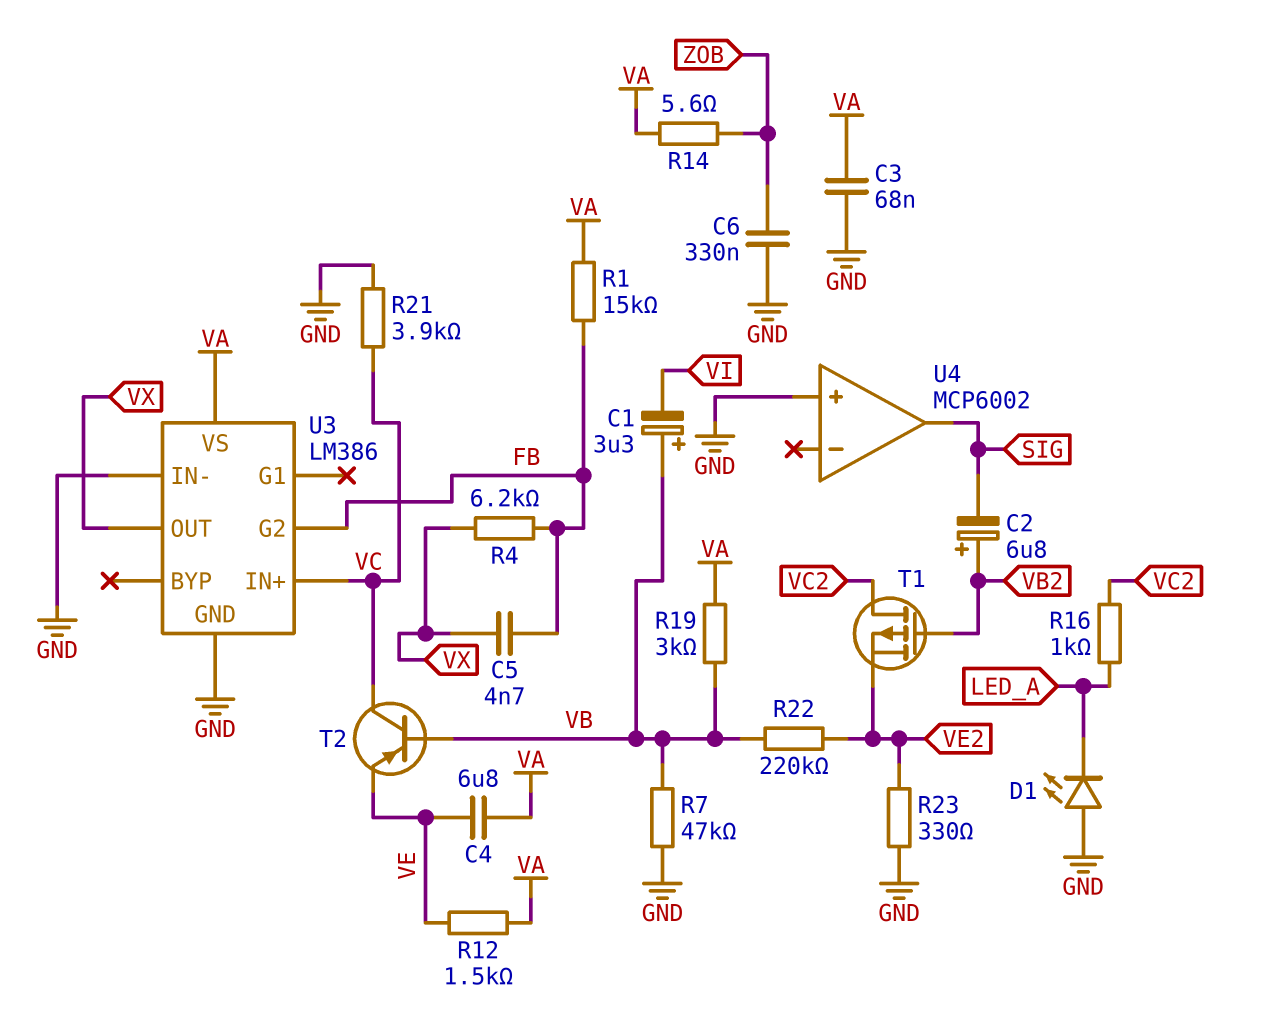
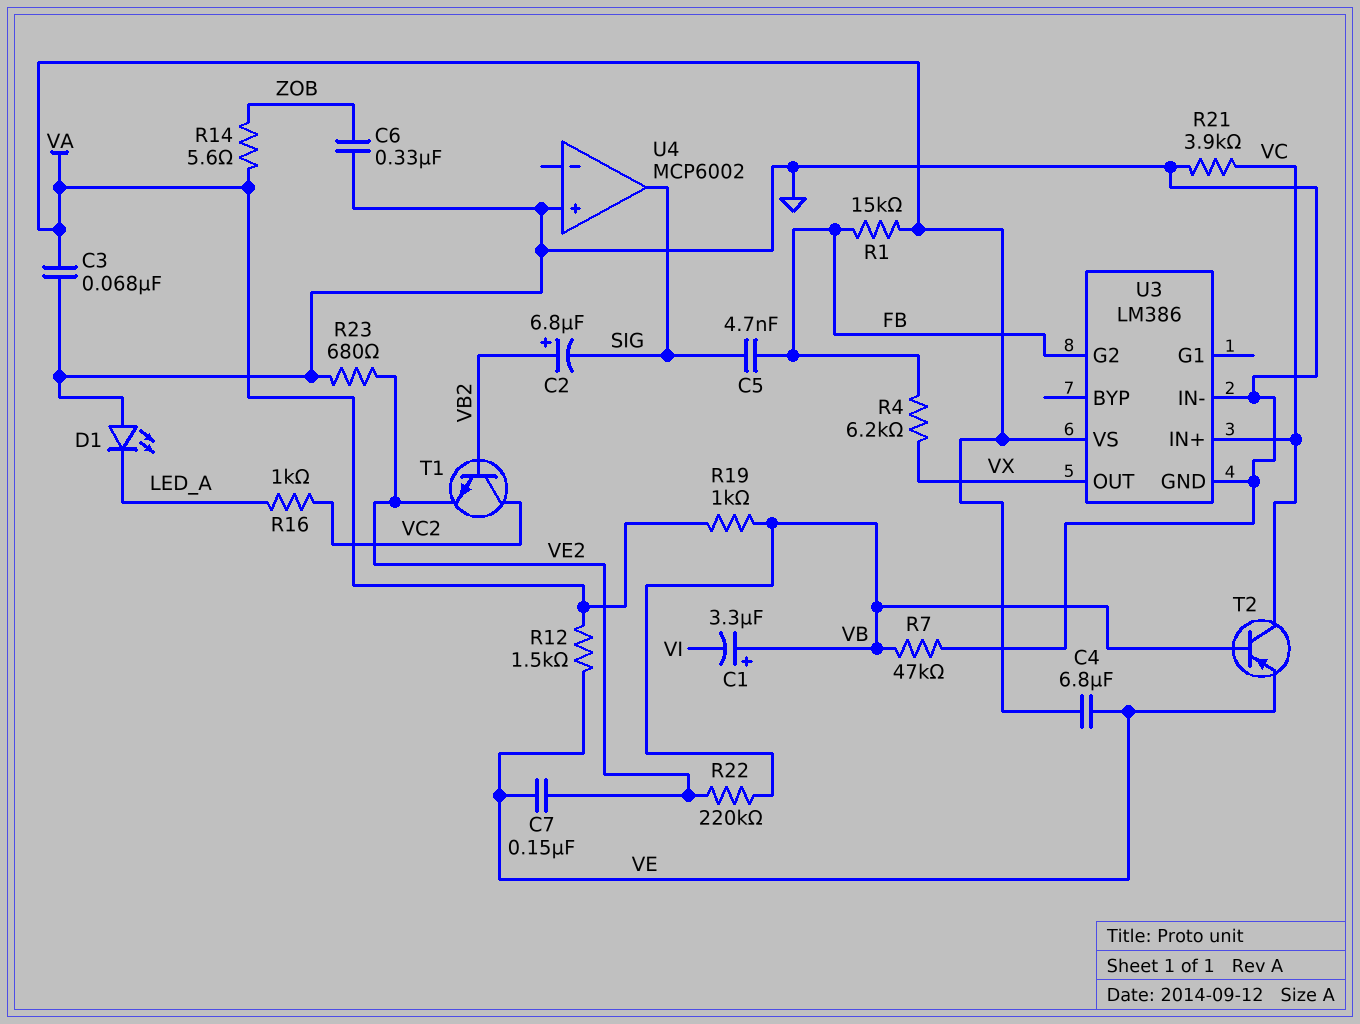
C5: 4.7nF (FB, VX) -> 4.7nF (FB, SIG)
C7: none -> 150nF (VE, VE2)
R19: 3k (VA, VB) -> 1k (VA, VB)
R23: 330 (GND, VE2) -> 680 (GND, VE2)
T1: PMOS (G VB2, D VC2, S VE2) -> NPN (B VB2, C VC2, E VE2)

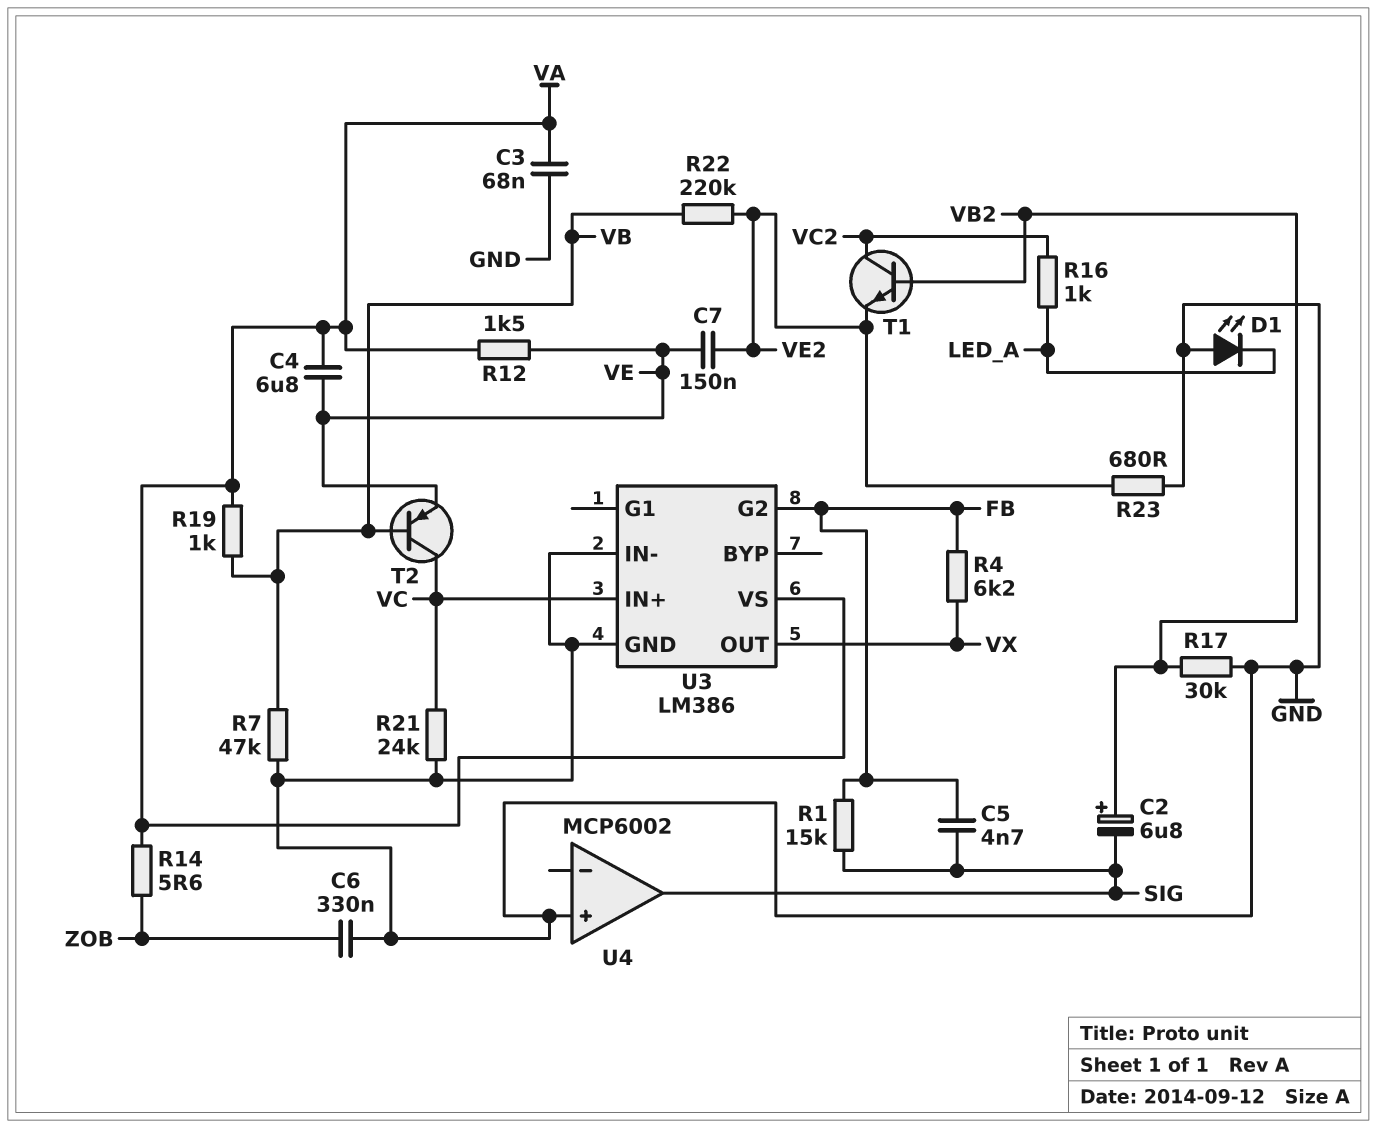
C1: 3.3uF (plus VB, minus VI) -> none
R1: 15k (FB, VA) -> 15k (FB, SIG)
R17: none -> 30k (GND, VB2)
R21: 3.9k (GND, VC) -> 24k (GND, VC)

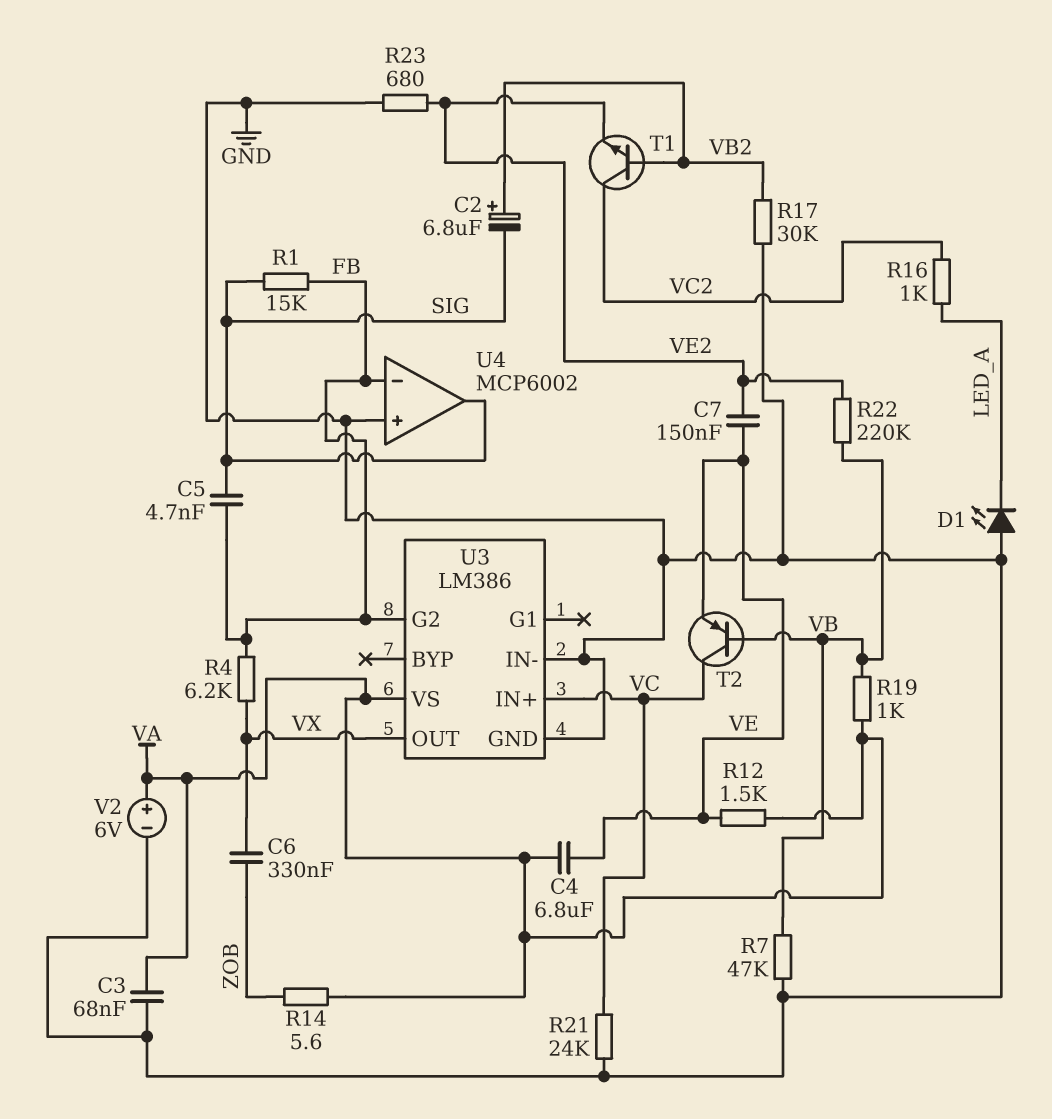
C6: 330nF (GND, ZOB) -> 330nF (VX, ZOB)
U4 pin in-: none -> FB
V2: none -> 6V (plus VA, minus GND)

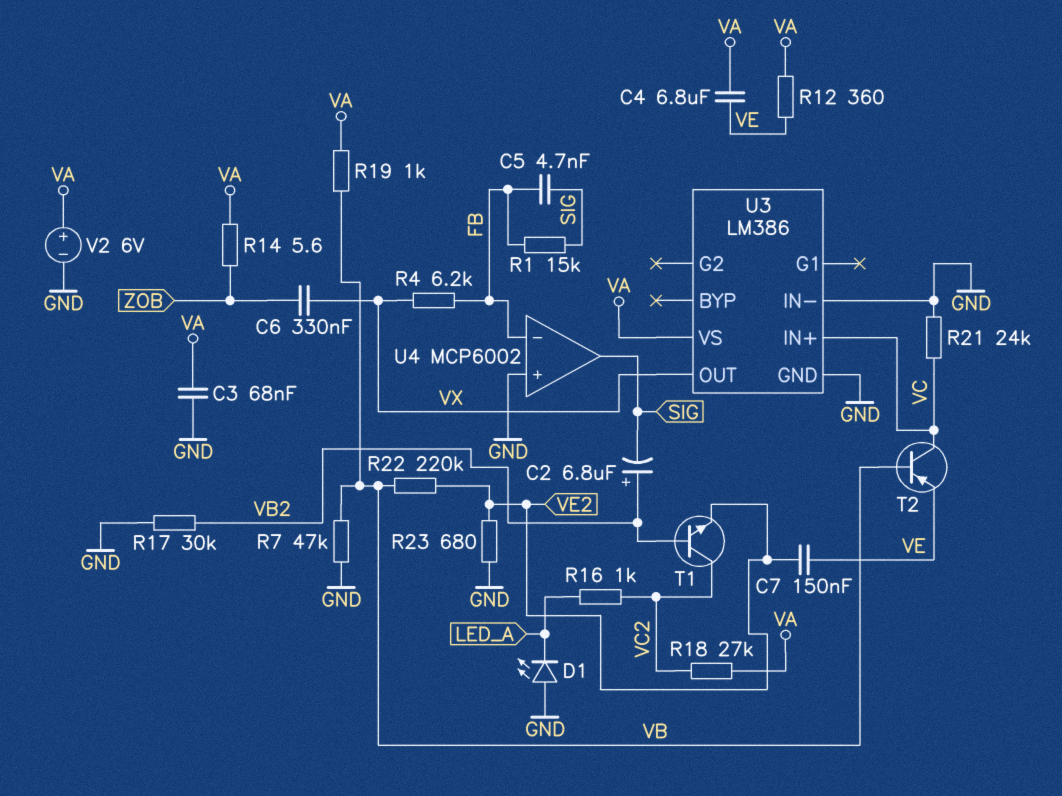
R12: 1.5k (VA, VE) -> 360 (VA, VE)
R18: none -> 27k (VA, VC2)
U3 pin G2: FB -> none

